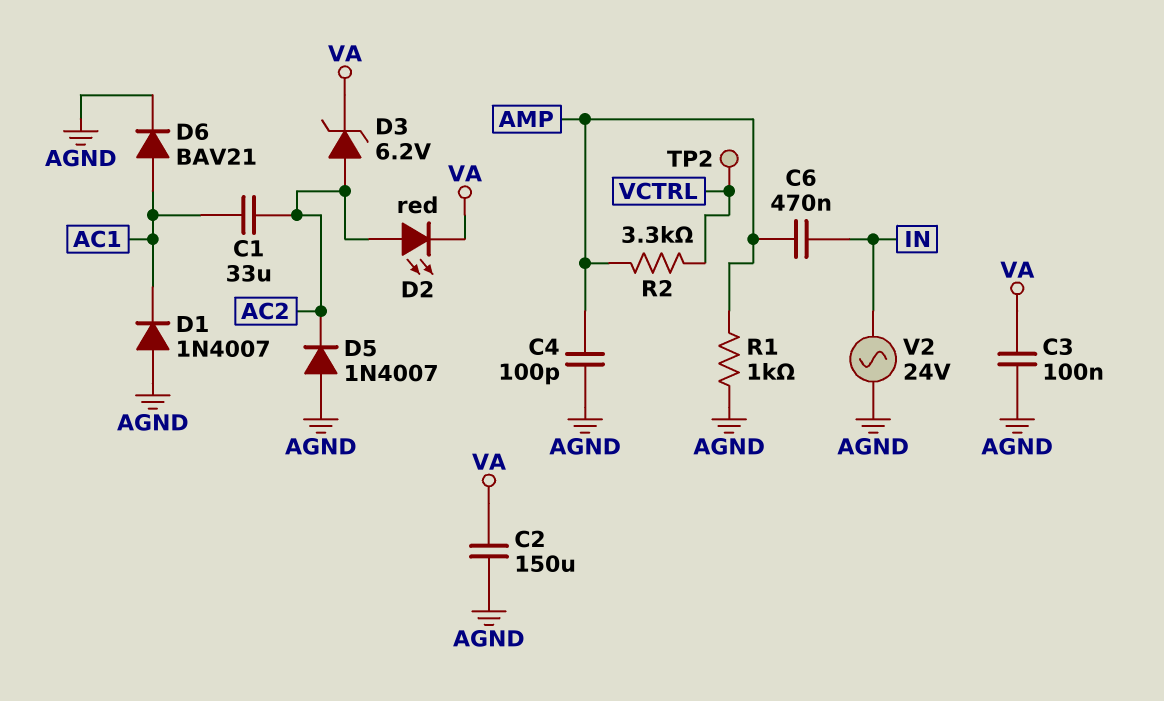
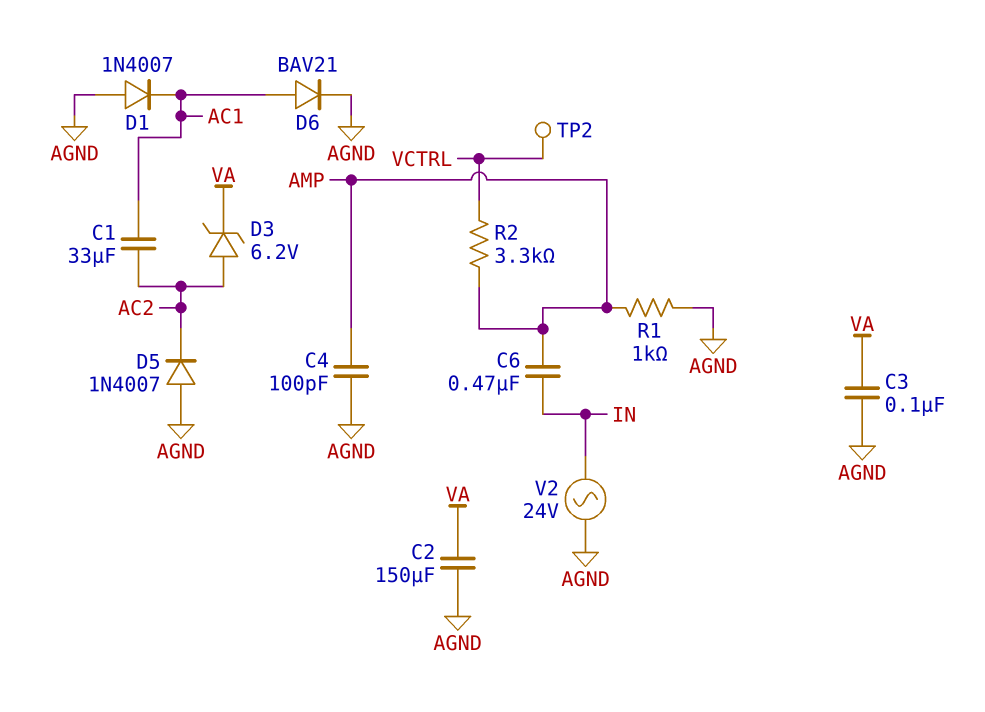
D2: LED red (A AC2, K VA) -> none

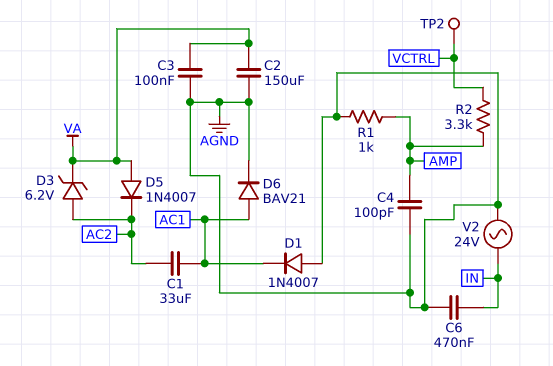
C6: 470nF (AMP, IN) -> 470nF (AGND, IN)
D5: diode 1N4007 (A AGND, K AC2) -> diode 1N4007 (A VA, K AC2)

